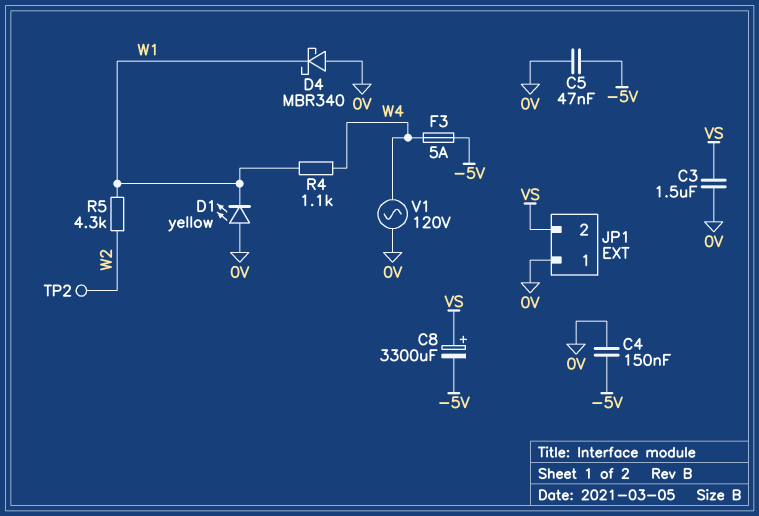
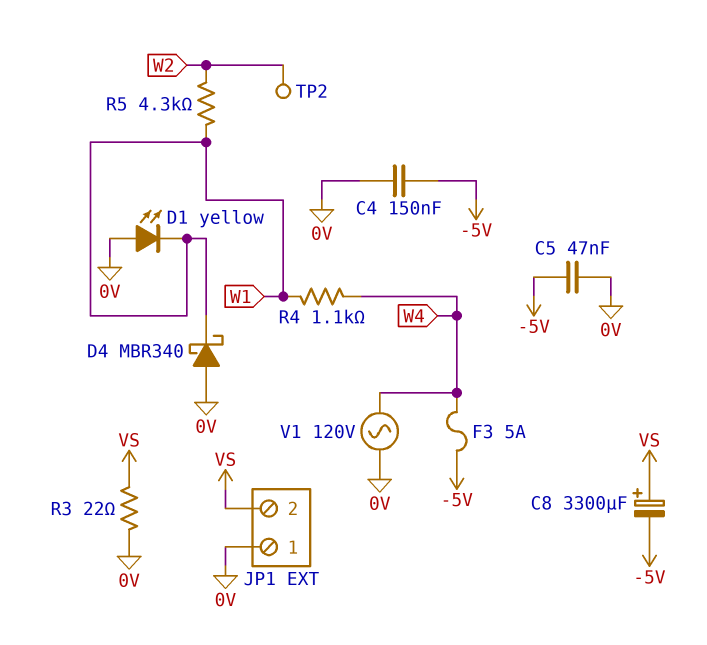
C3: 1.5uF (0V, VS) -> none
R3: none -> 22 (0V, VS)

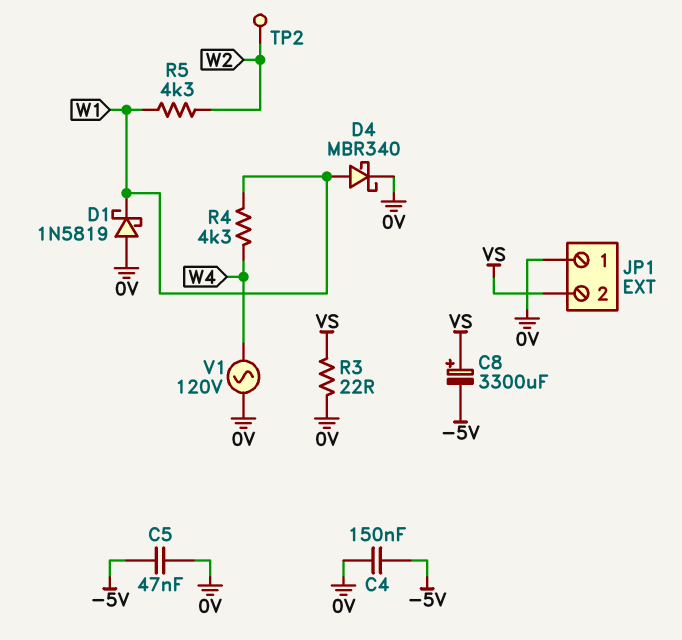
D1: LED yellow (A 0V, K W1) -> schottky 1N5819 (A 0V, K W1)
D4: schottky MBR340 (A 0V, K W1) -> schottky MBR340 (A W1, K 0V)
F3: 5A (-5V, W4) -> none
R4: 1.1k (W1, W4) -> 4.3k (W1, W4)

